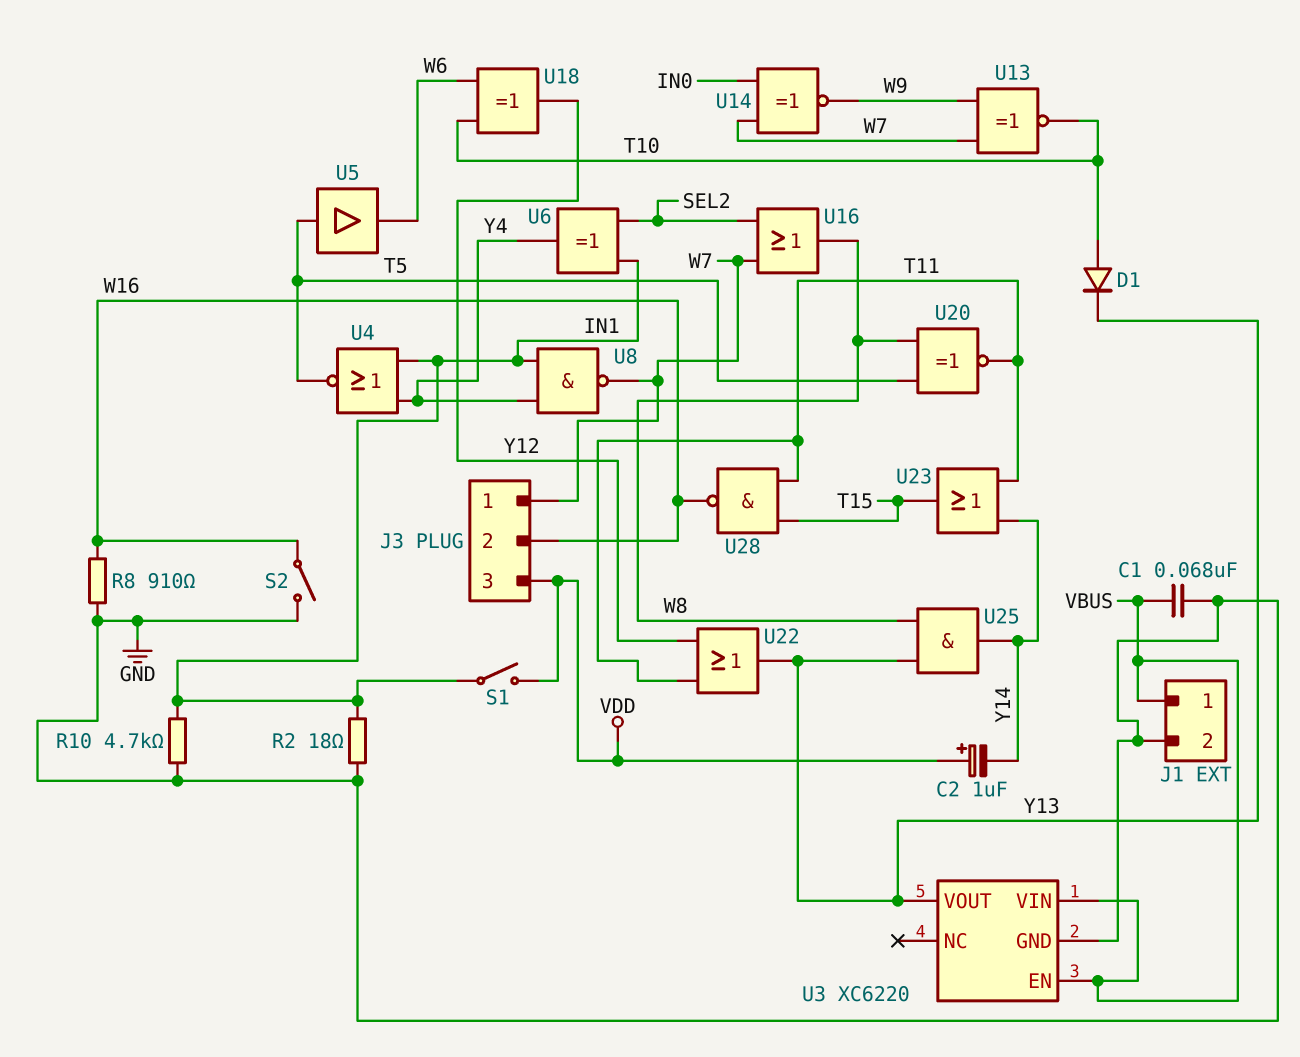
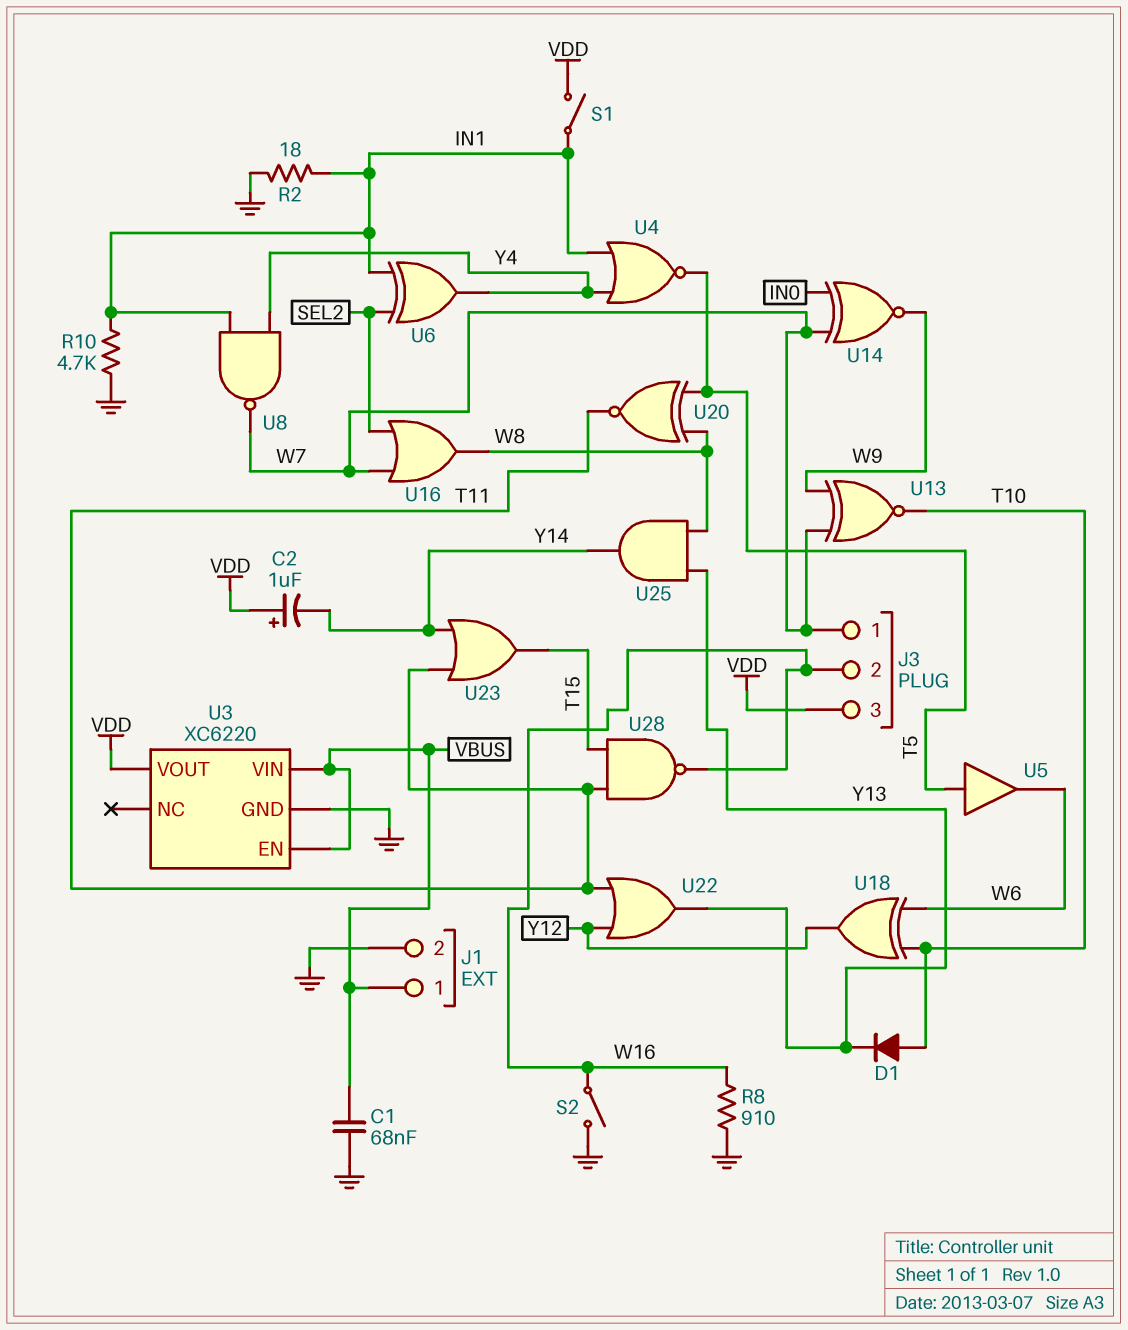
U3 pin VOUT: Y13 -> VDD

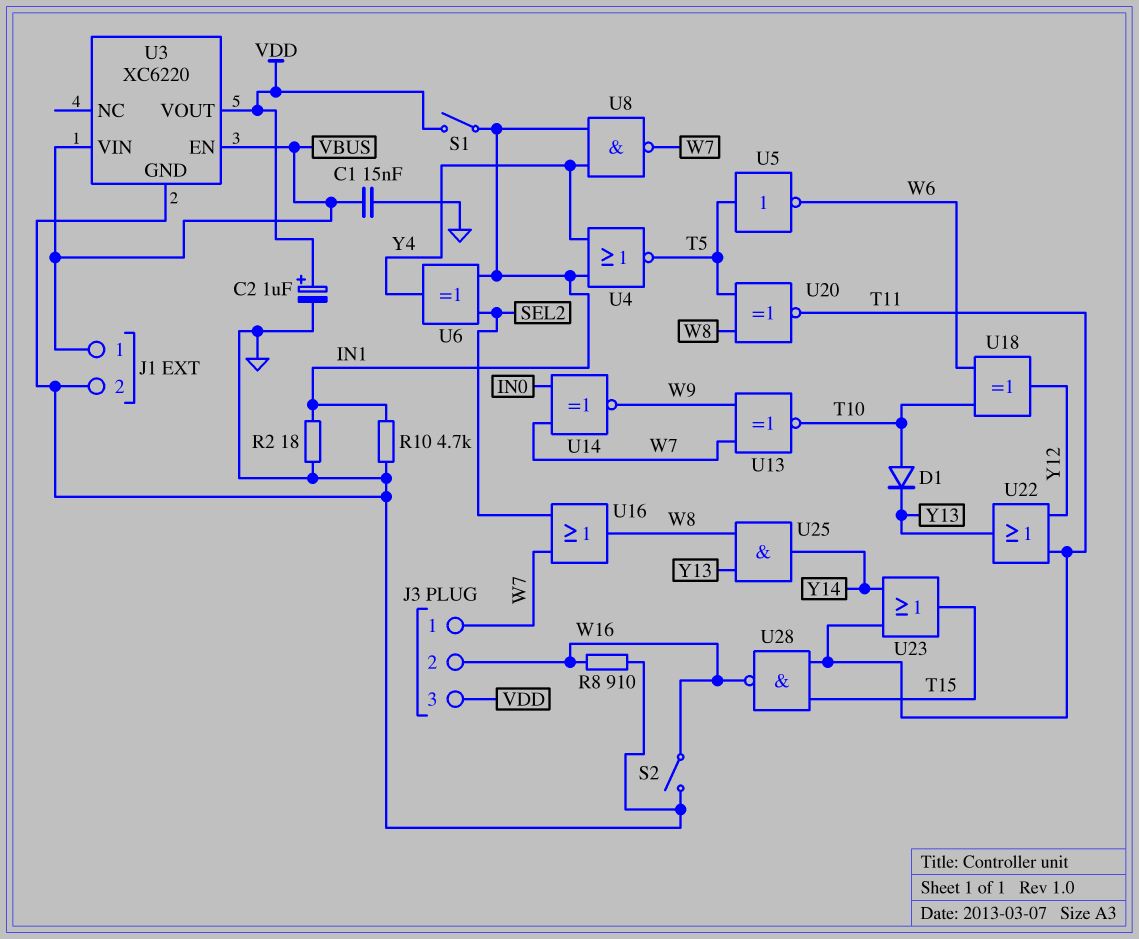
C1: 68nF (GND, VBUS) -> 15nF (GND, VBUS)
C2: 1uF (plus VDD, minus Y14) -> 1uF (plus VDD, minus GND)
U5: buffer (in T5, out W6) -> NOT (in T5, out W6)

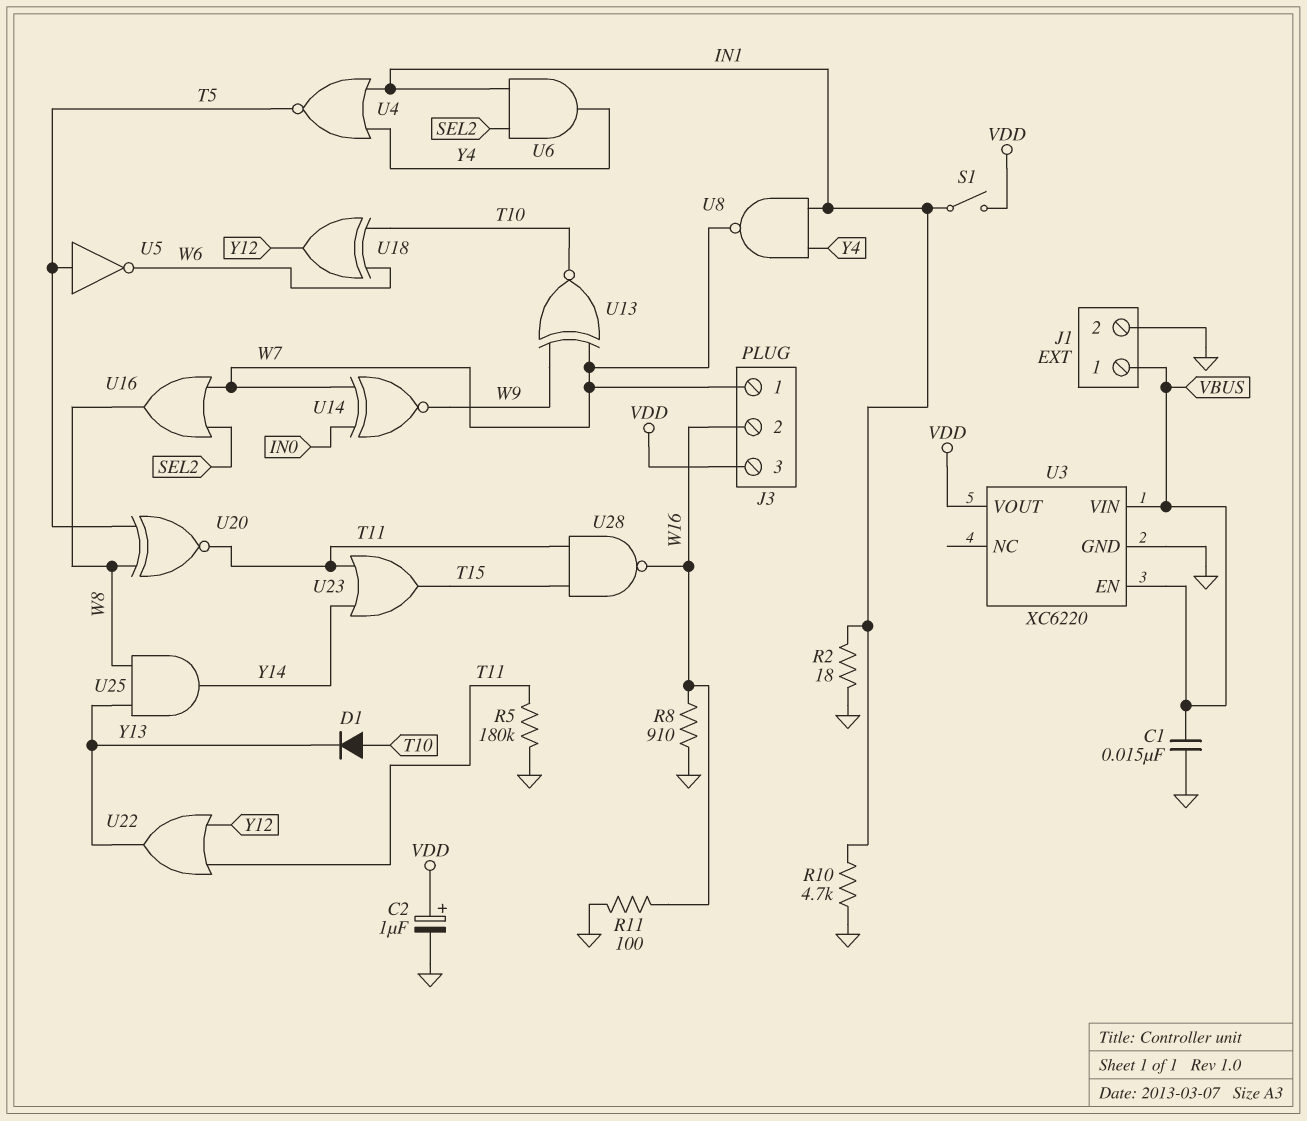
R5: none -> 180k (GND, T11)
R11: none -> 100 (GND, W16)
S2: switch (GND, W16) -> none
U6: XOR (in IN1, in SEL2, out Y4) -> AND (in IN1, in SEL2, out Y4)

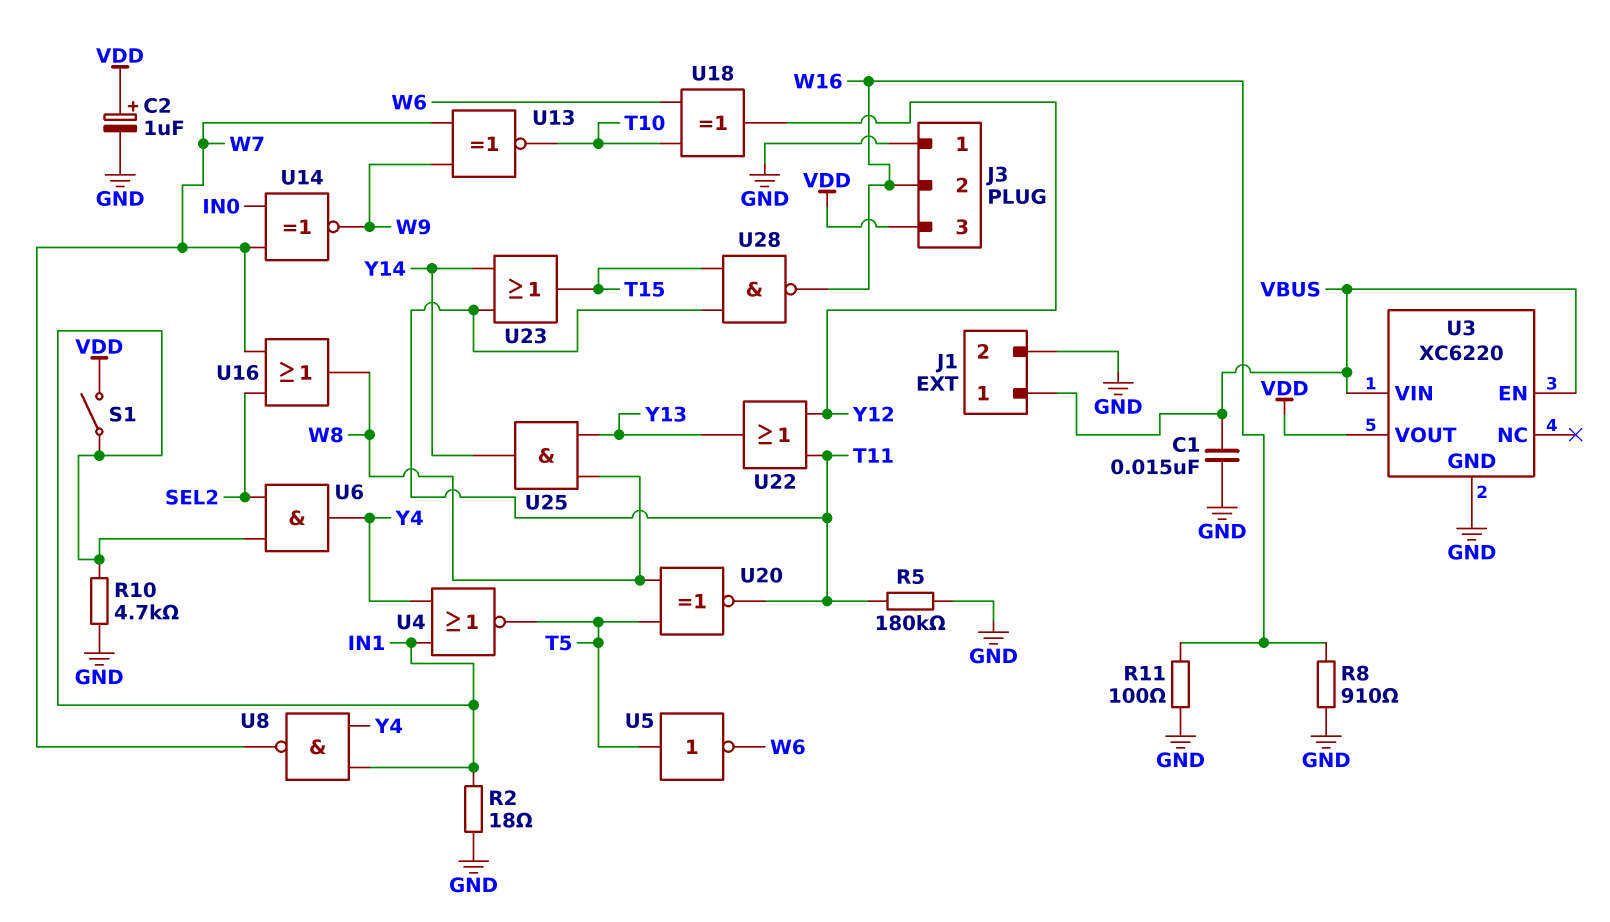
D1: diode (A T10, K Y13) -> none
J3 pin 1: W7 -> GND

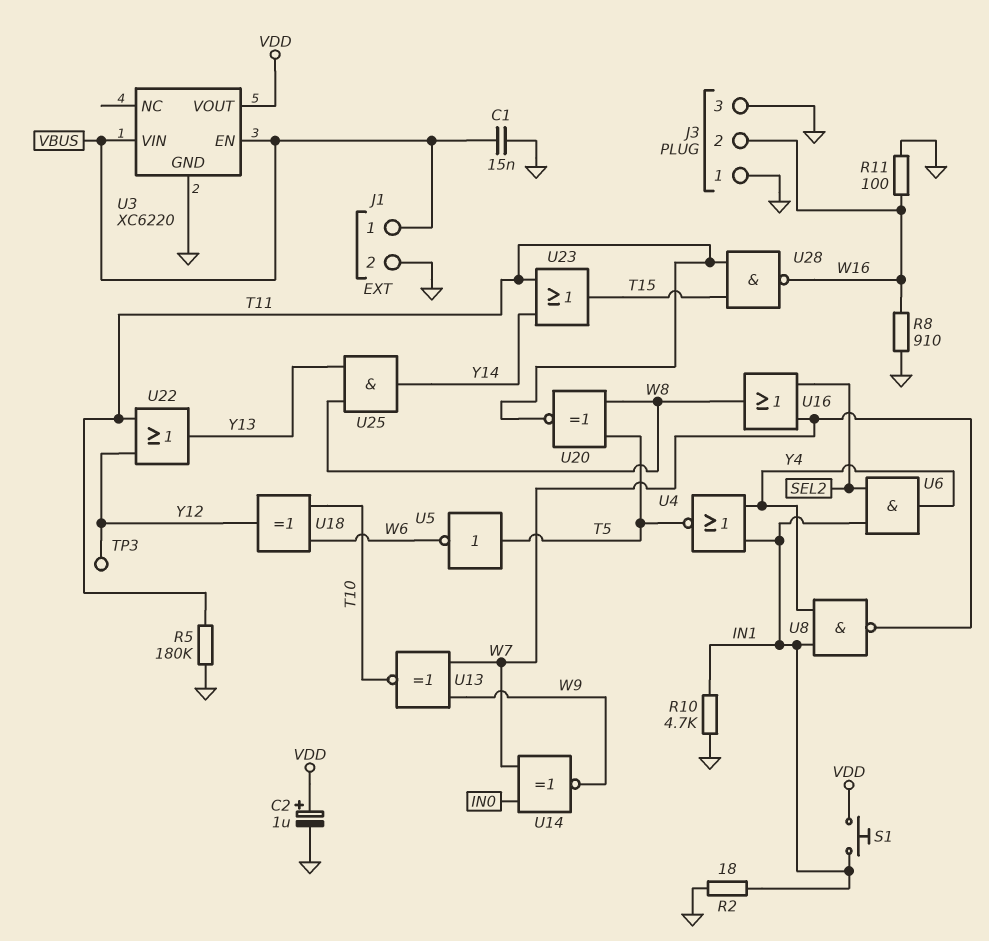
J3 pin 3: VDD -> GND
S1: switch (IN1, VDD) -> button (IN1, VDD)
TP3: none -> test point (Y12)

